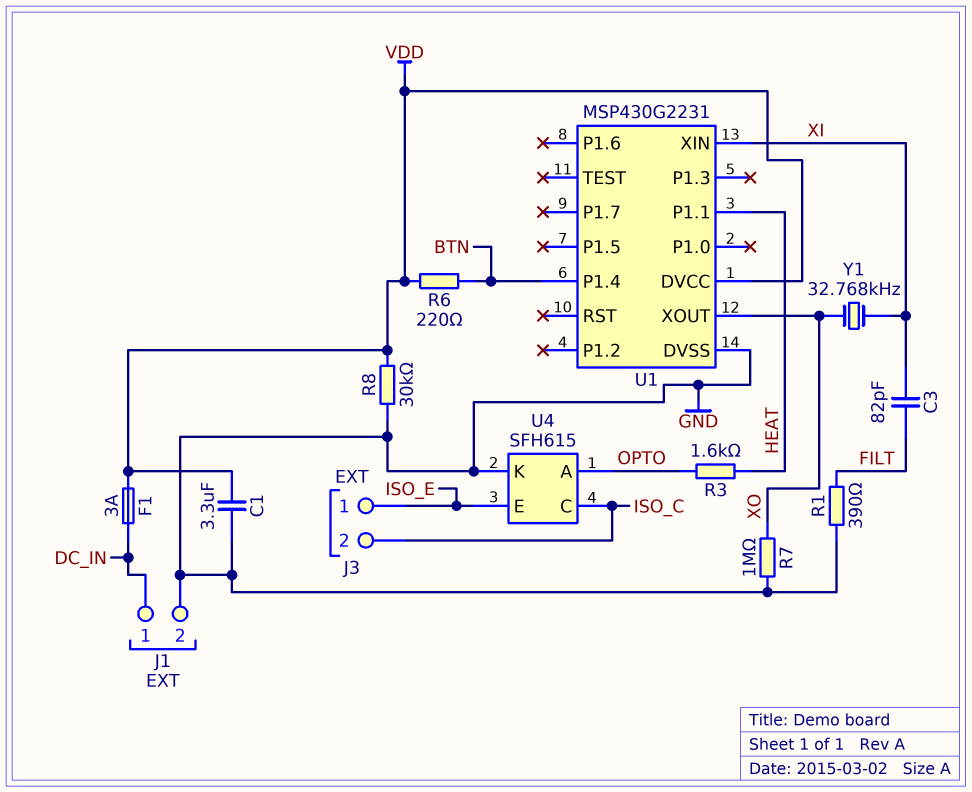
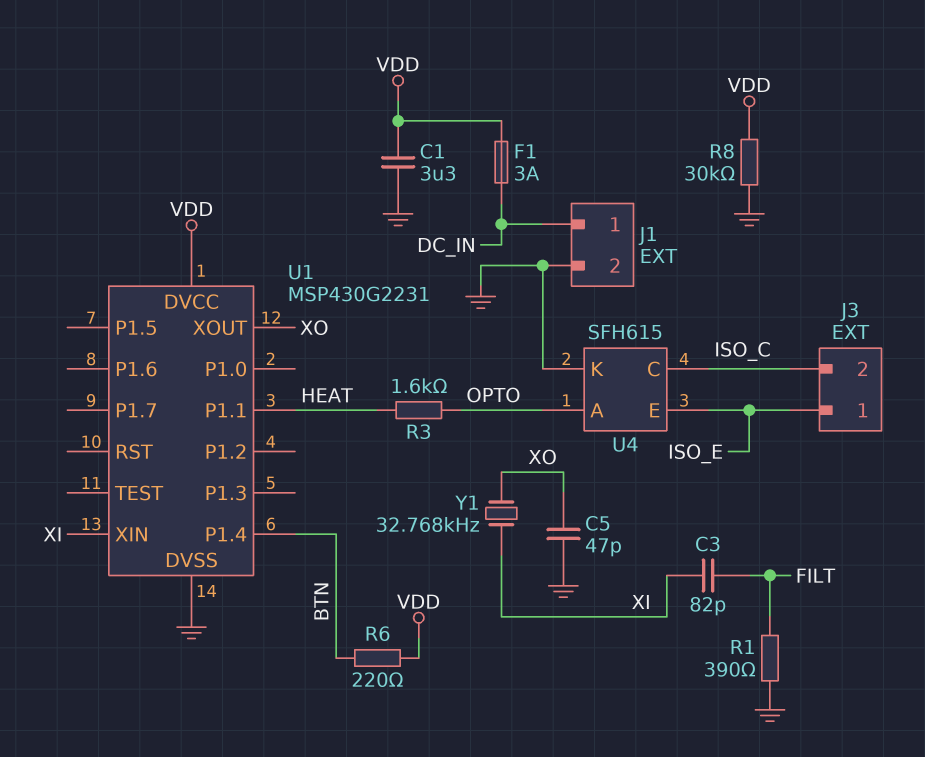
C5: none -> 47pF (GND, XO)
R7: 1M (GND, XO) -> none

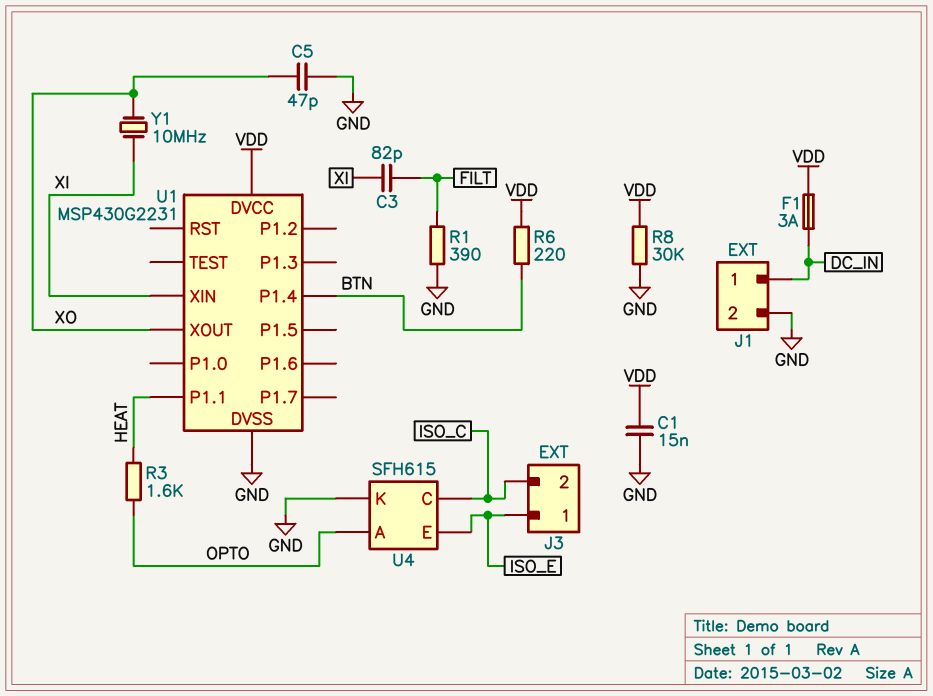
C1: 3.3uF (GND, VDD) -> 15nF (GND, VDD)
Y1: 32.768kHz (XI, XO) -> 10MHz (XI, XO)

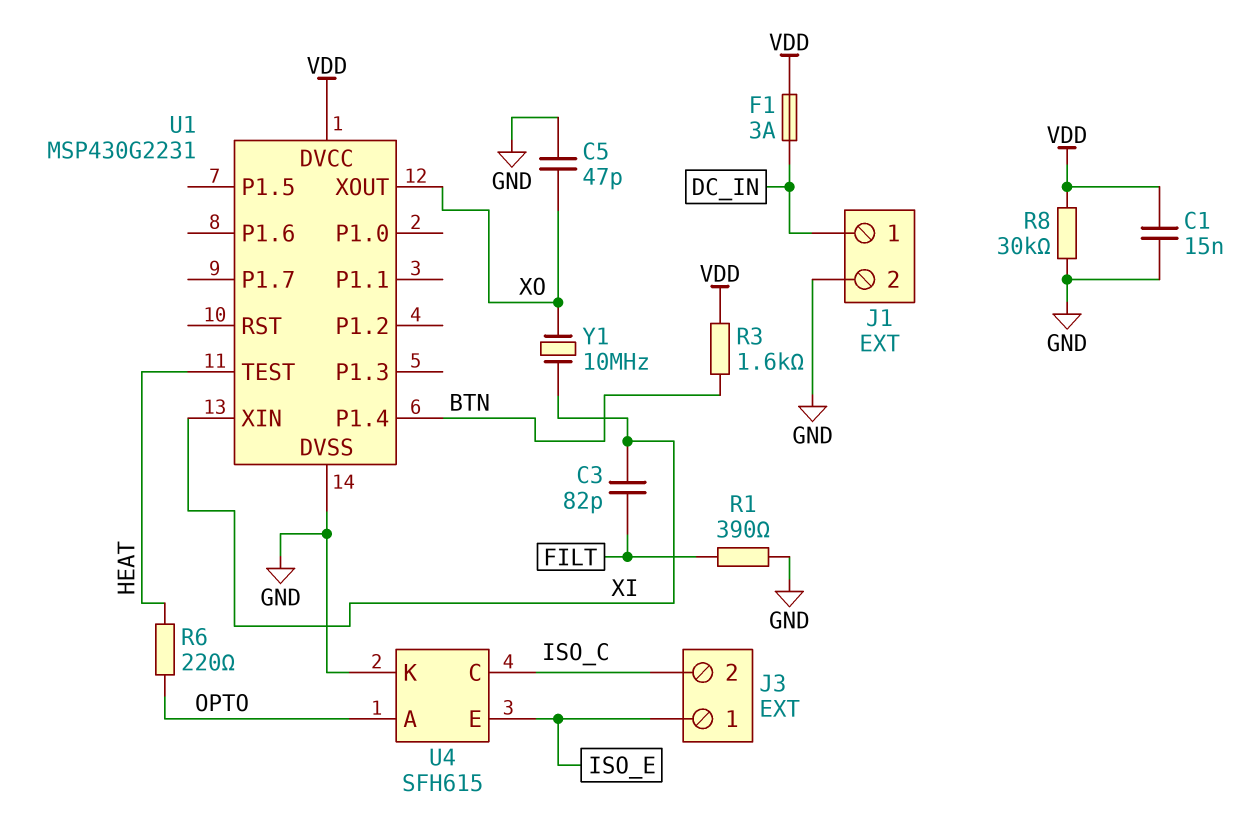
R3: 1.6k (HEAT, OPTO) -> 1.6k (BTN, VDD)
R6: 220 (BTN, VDD) -> 220 (HEAT, OPTO)
U1 pin P1.1: HEAT -> none
U1 pin TEST: none -> HEAT

